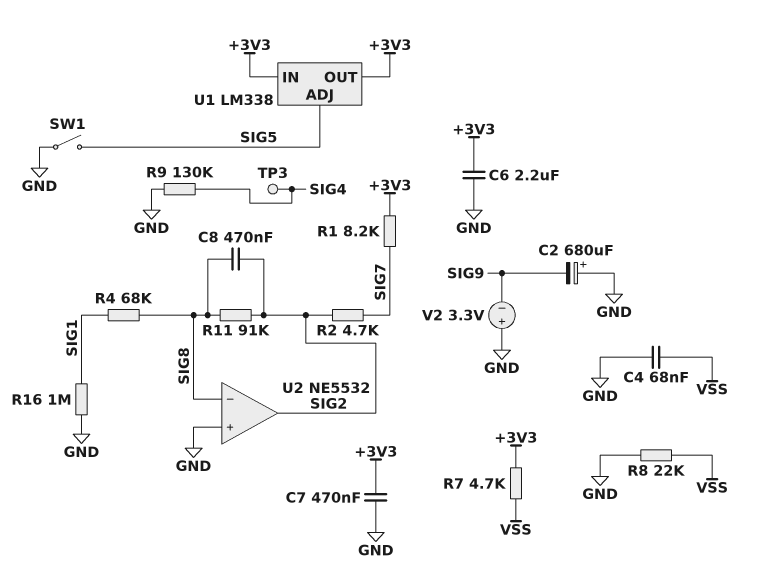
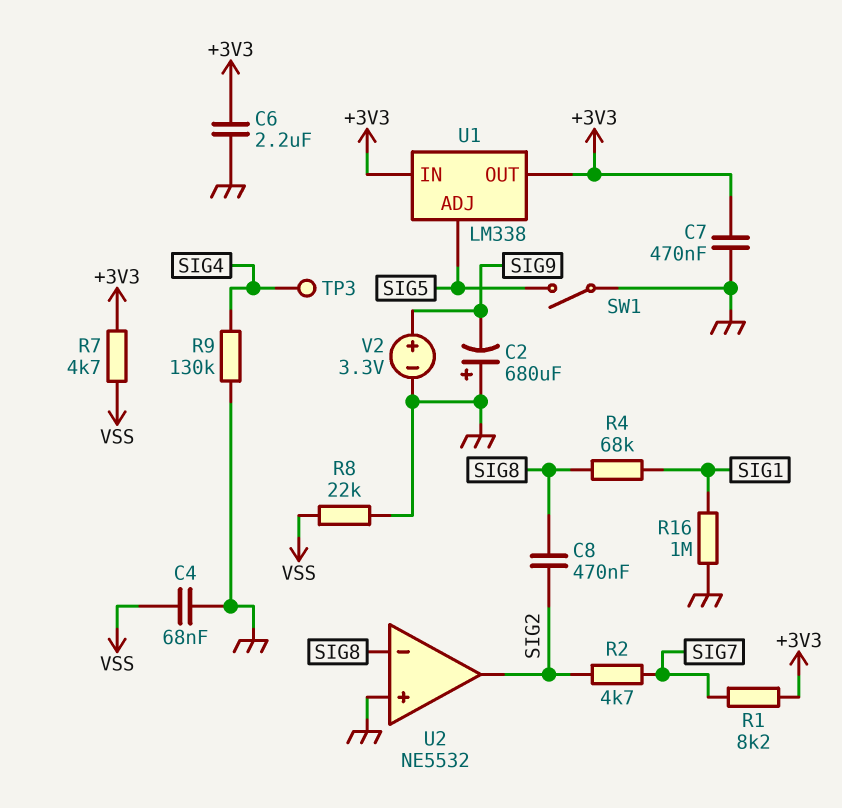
R11: 91k (SIG2, SIG8) -> none
V2: 3.3V (plus GND, minus SIG9) -> 3.3V (plus SIG9, minus GND)

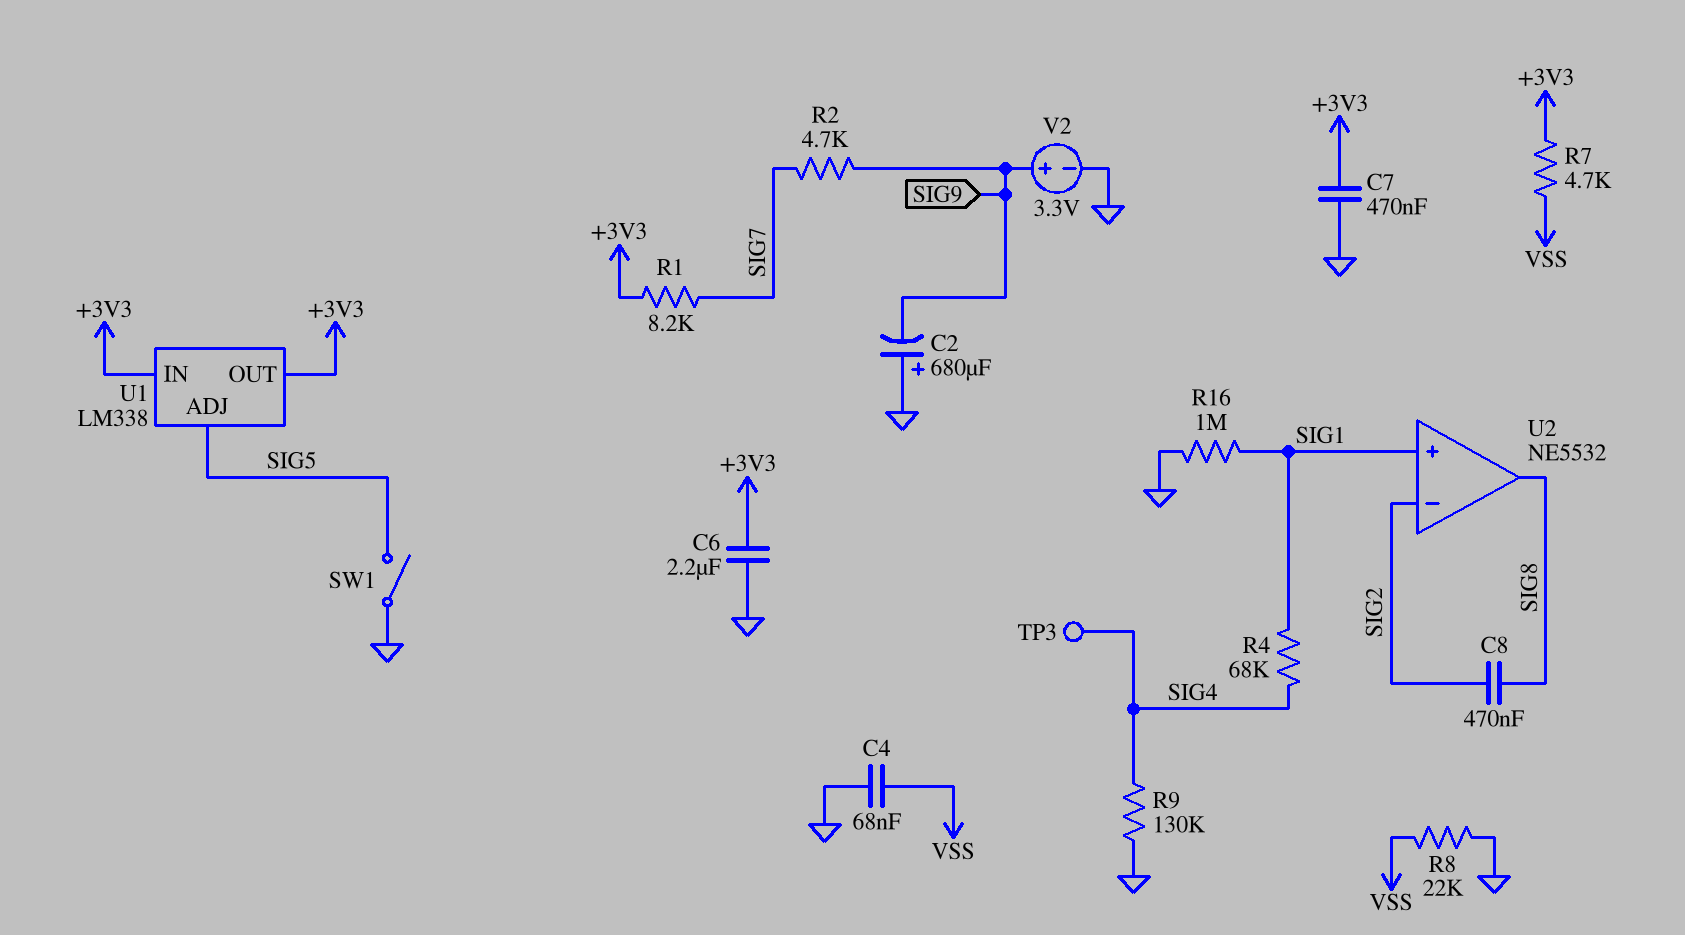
R2: 4.7k (SIG2, SIG7) -> 4.7k (SIG7, SIG9)
R4: 68k (SIG1, SIG8) -> 68k (SIG1, SIG4)
U2 pin in+: GND -> SIG1
U2 pin in-: SIG8 -> SIG2
U2 pin out: SIG2 -> SIG8

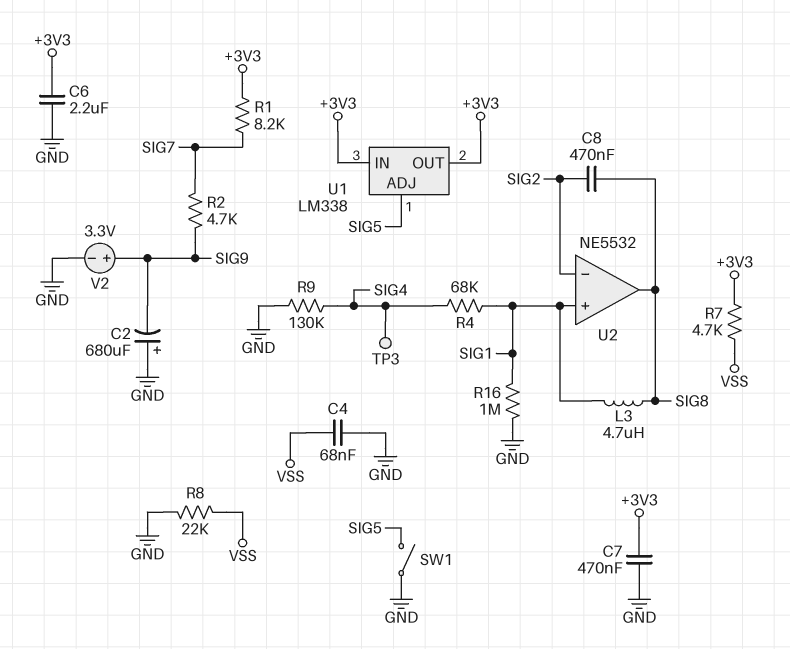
L3: none -> 4.7uH (SIG1, SIG8)

